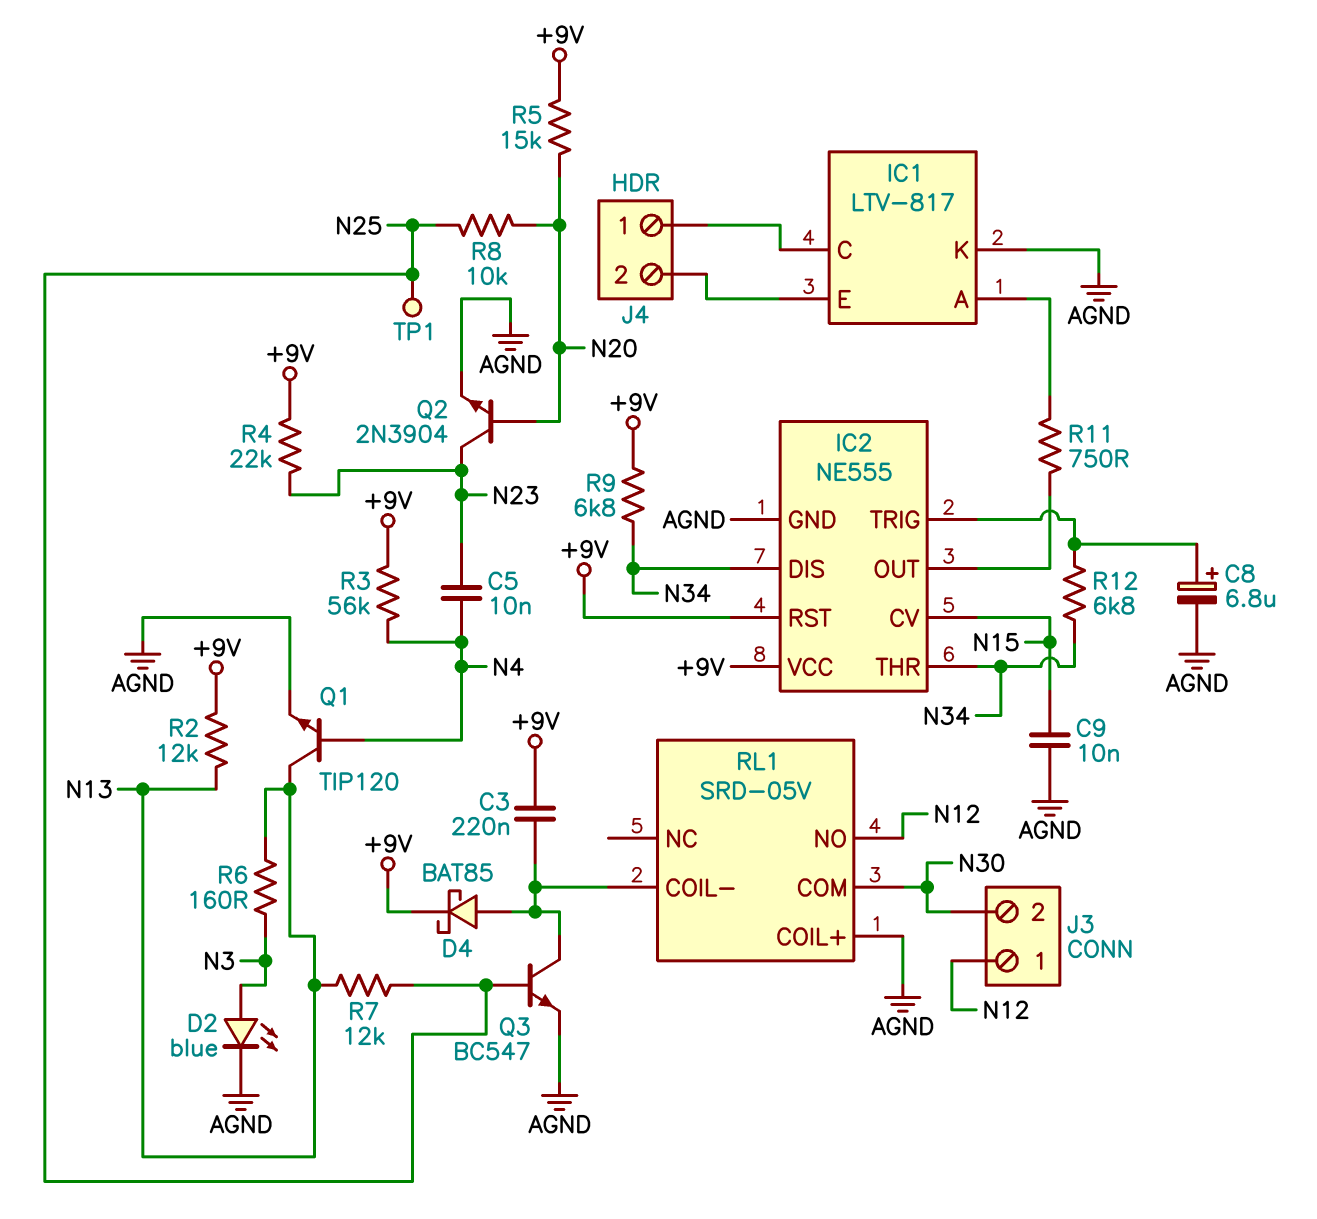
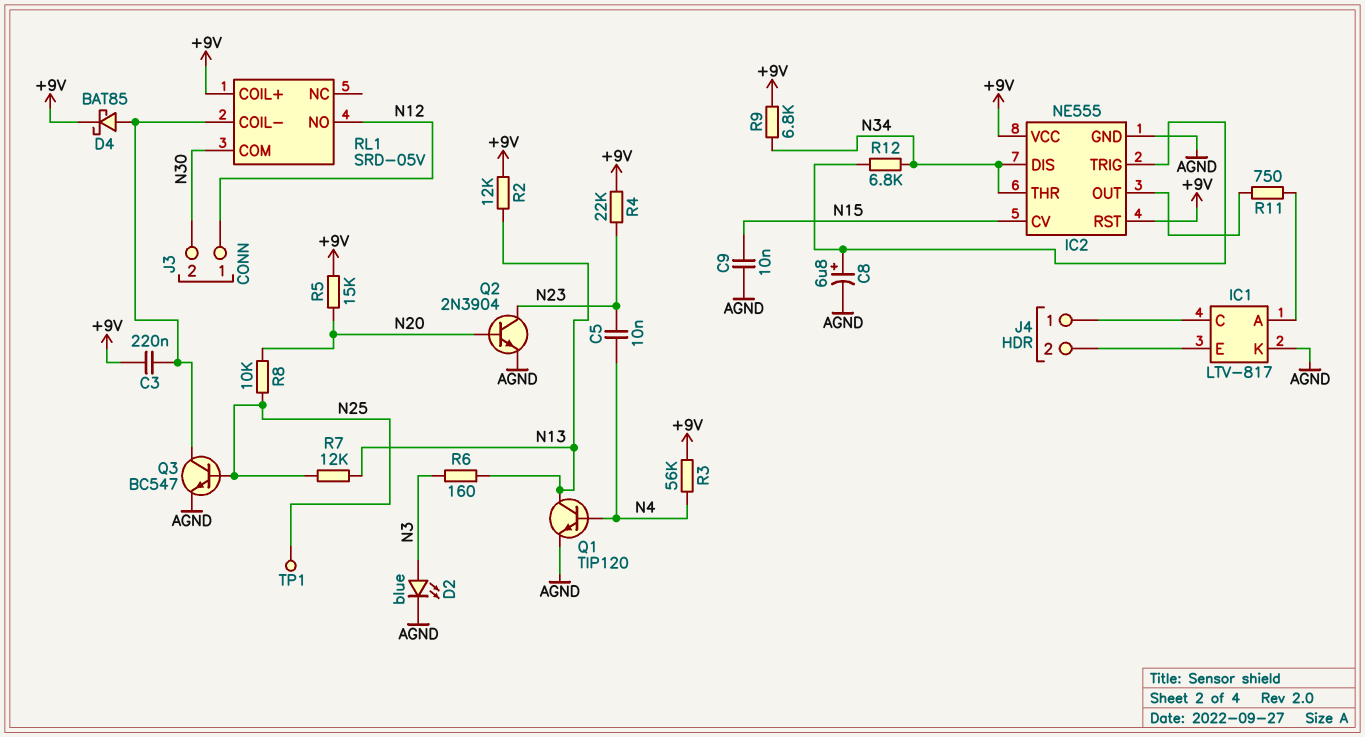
RL1 pin COIL+: AGND -> +9V

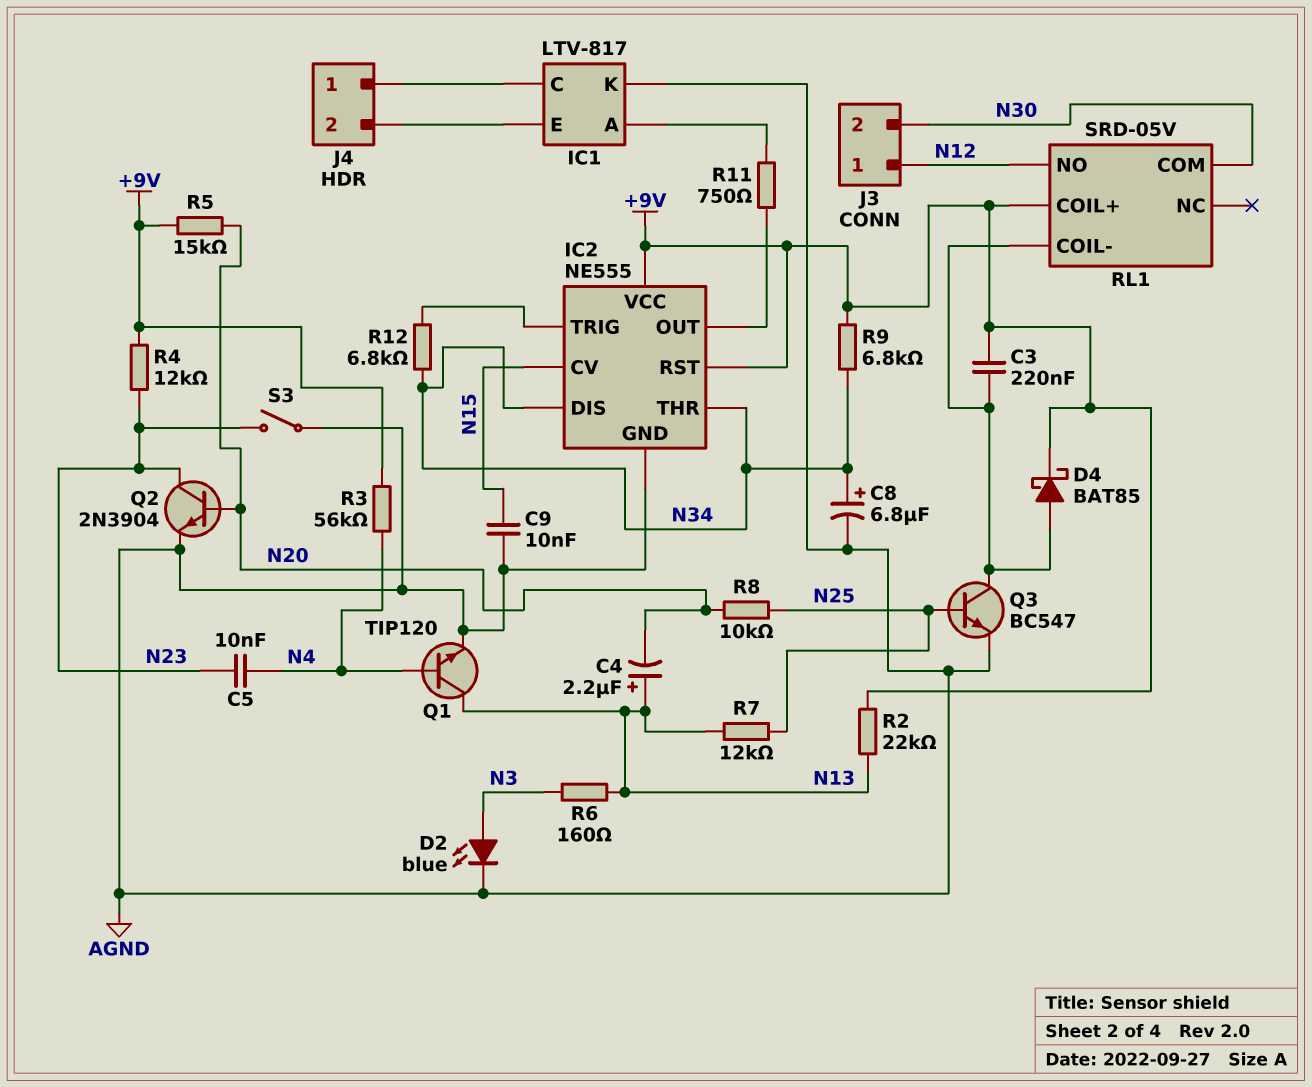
C4: none -> 2.2uF (plus N13, minus N20)
C8: 6.8uF (plus IC2/TRIG, minus AGND) -> 6.8uF (plus N34, minus AGND)
R2: 12k (+9V, N13) -> 22k (+9V, N13)
R4: 22k (+9V, N23) -> 12k (+9V, N23)
S3: none -> switch (AGND, N23)
TP1: test point (N25) -> none

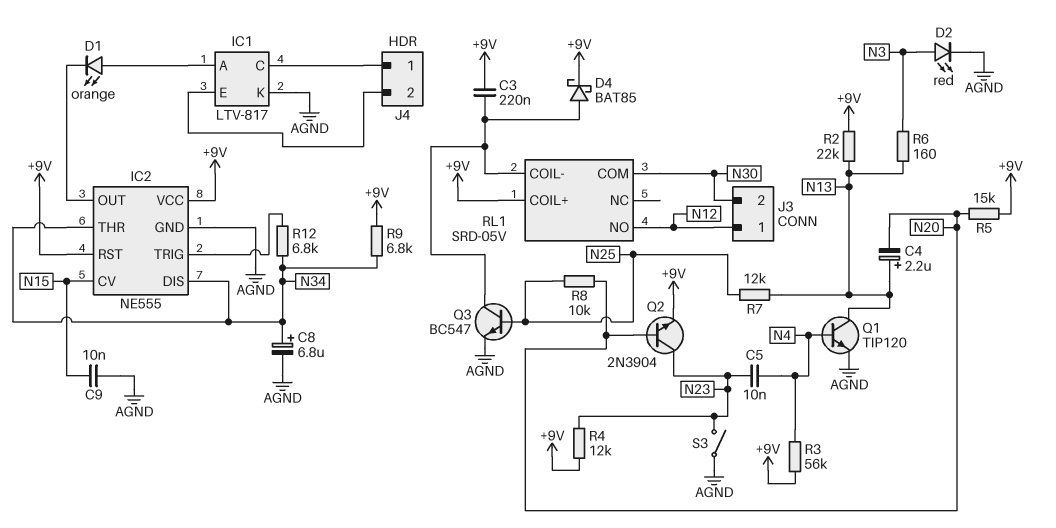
D1: none -> LED orange (A IC1/A, K IC2/OUT)
D2: LED blue (A N3, K AGND) -> LED red (A N3, K AGND)
Q2: NPN 2N3904 (B N20, C N23, E AGND) -> NPN 2N3904 (B N20, C N23, E +9V)
R11: 750 (IC1/A, IC2/OUT) -> none

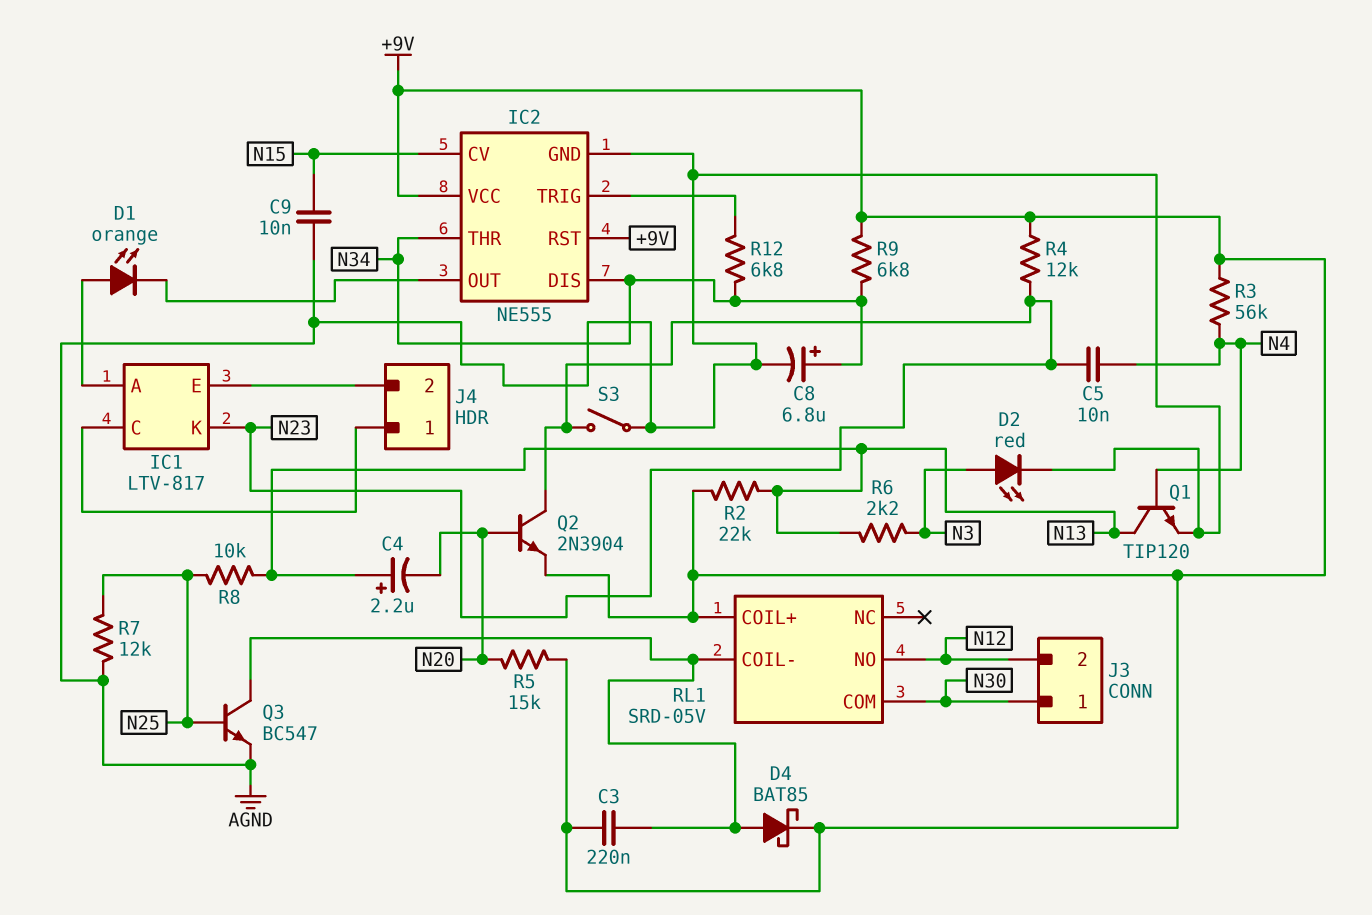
IC1 pin K: AGND -> N23
J3 pin 1: N12 -> N30
J3 pin 2: N30 -> N12
R6: 160 (N3, N13) -> 2.2k (N3, N13)
R7: 12k (N13, N25) -> 12k (AGND, N25)
R8: 10k (N20, N25) -> 10k (N13, N25)

